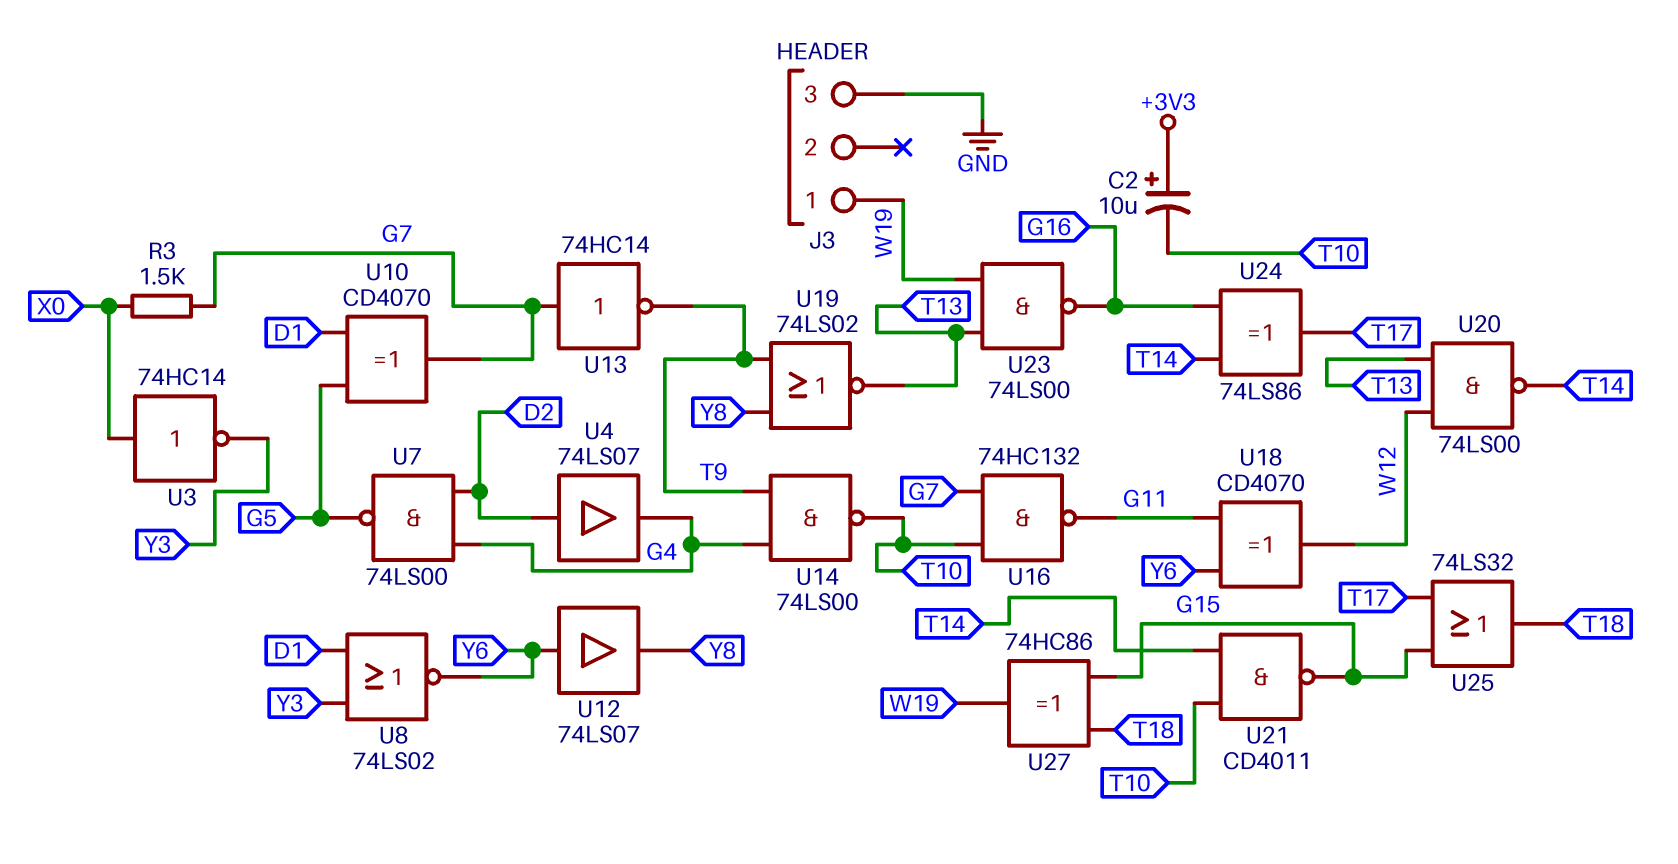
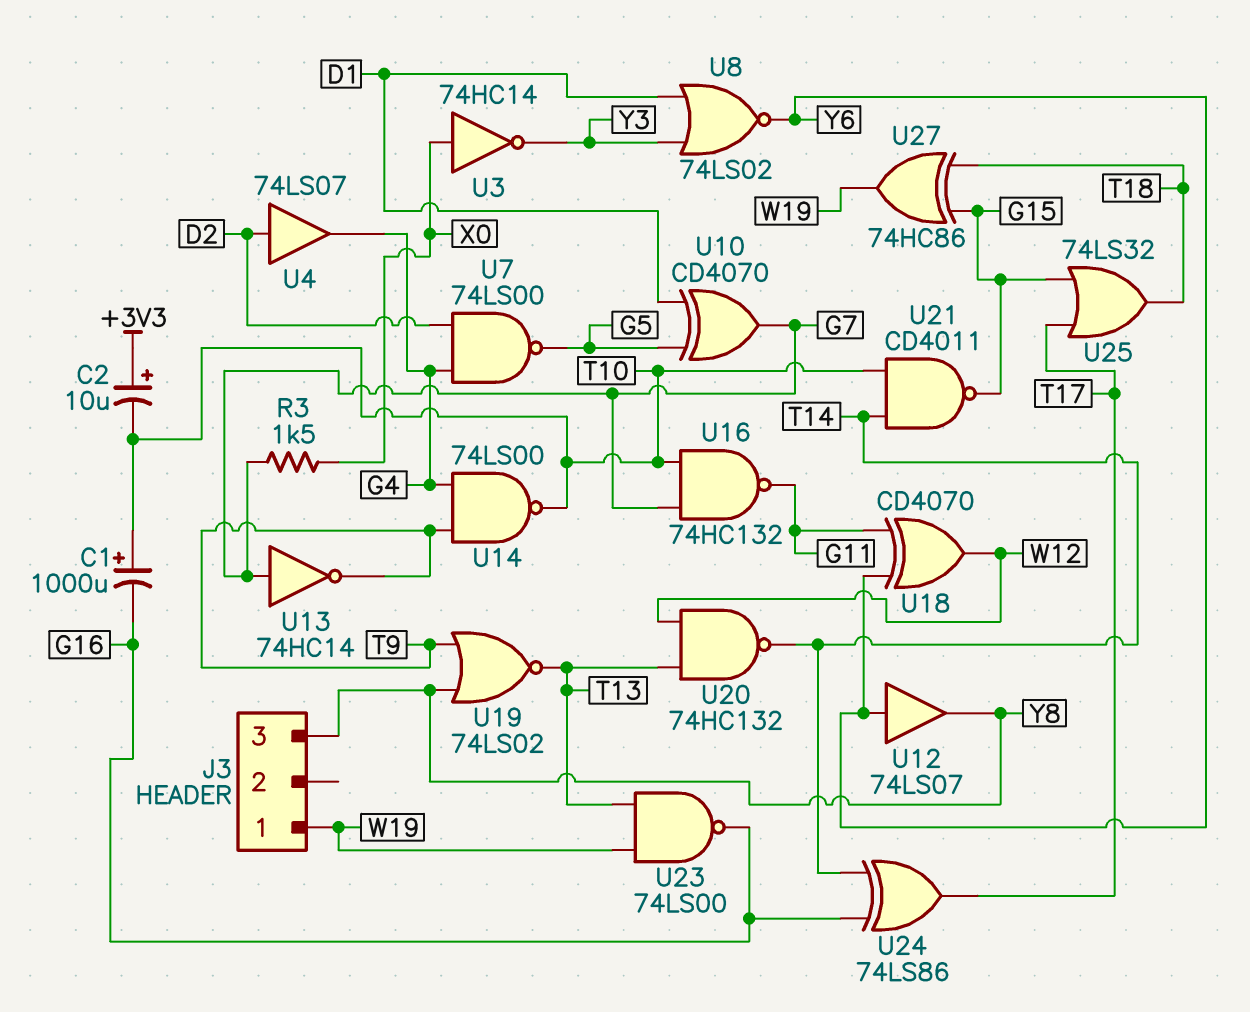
C1: none -> 1000uF (plus T10, minus G16)
J3 pin 3: GND -> Y8
U20: NAND 74LS00 (in T13, in W12, out T14) -> NAND 74HC132 (in T13, in W12, out T14)

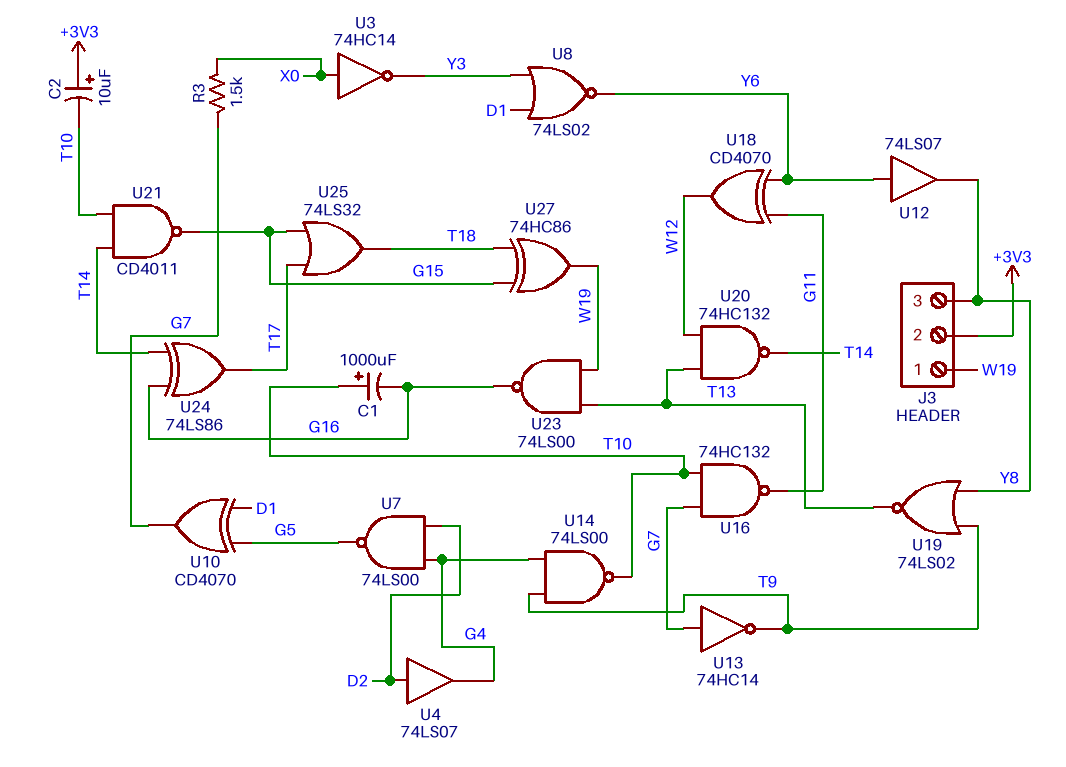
J3 pin 2: none -> +3V3

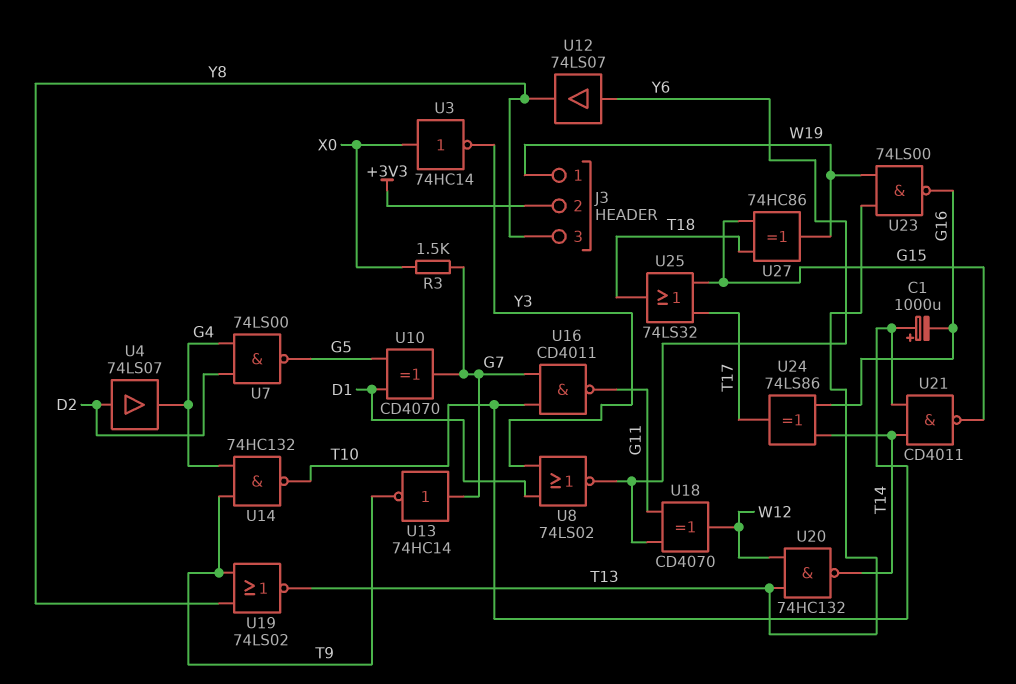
C2: 10uF (plus +3V3, minus T10) -> none
U14: NAND 74LS00 (in G4, in T9, out T10) -> NAND 74HC132 (in G4, in T9, out T10)
U16: NAND 74HC132 (in G7, in T10, out G11) -> NAND CD4011 (in G7, in T10, out G11)

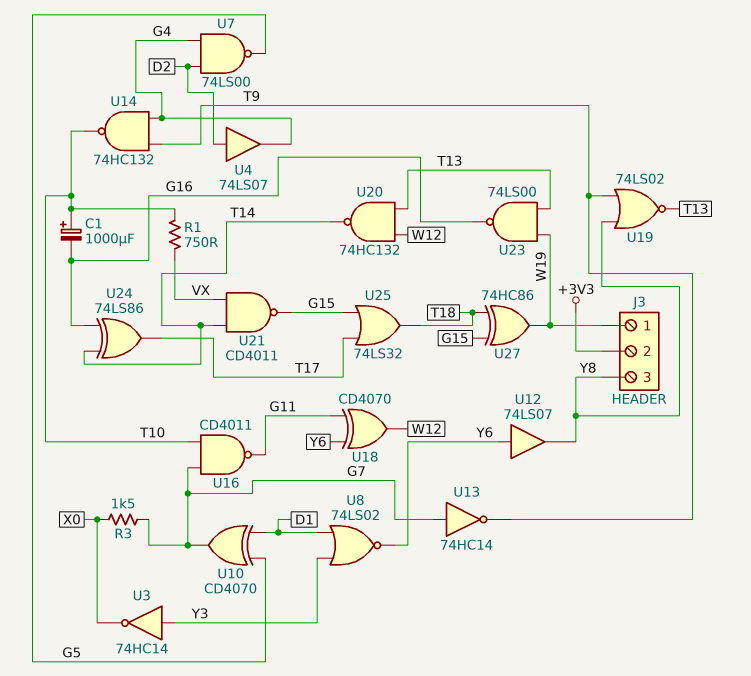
R1: none -> 750 (T10, VX)
U3: NOT 74HC14 (in X0, out Y3) -> NOT 74HC14 (in Y3, out X0)
U21: NAND CD4011 (in T10, in T14, out G15) -> NAND CD4011 (in T14, in VX, out G15)

